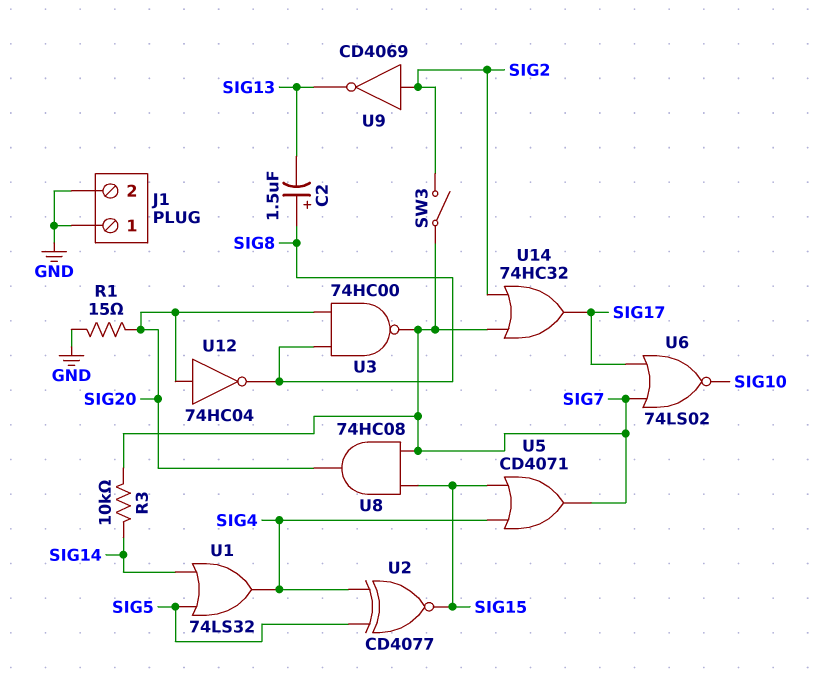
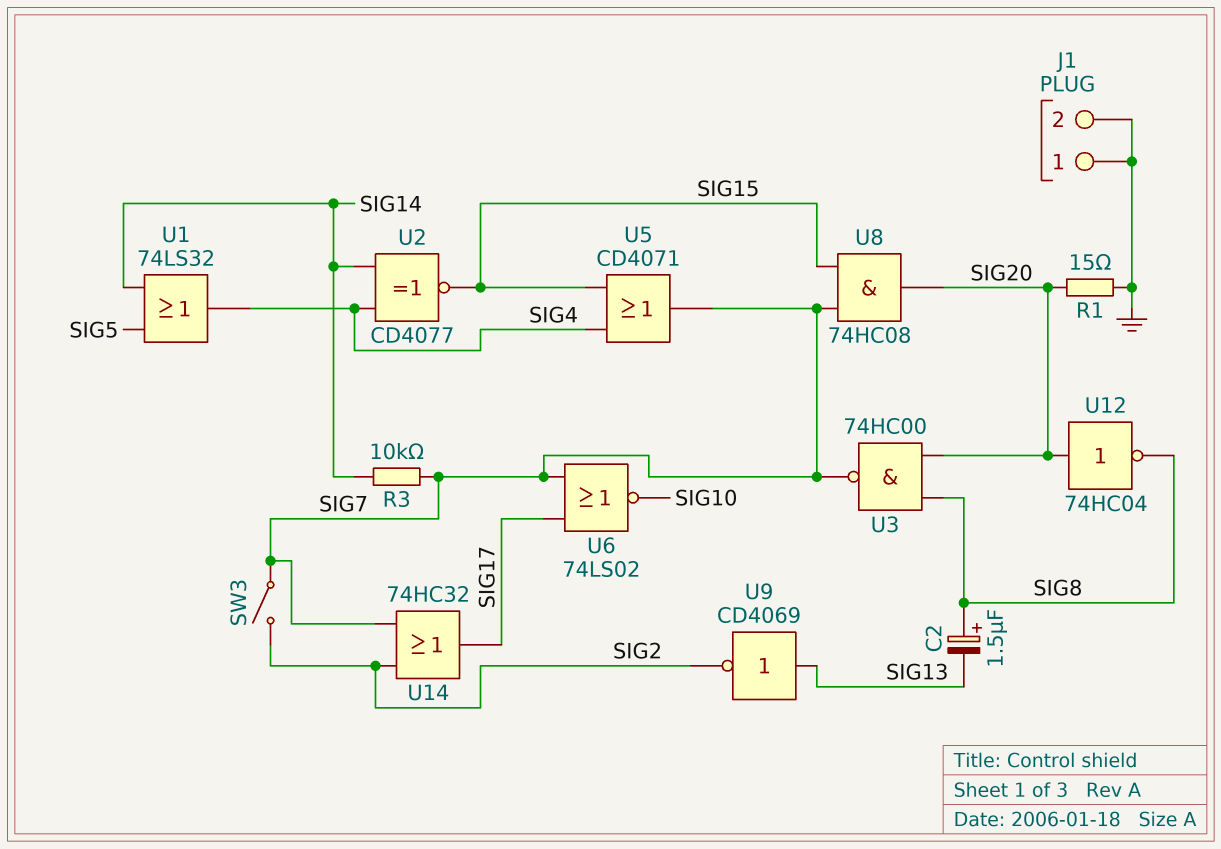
U2: XNOR CD4077 (in SIG4, in SIG5, out SIG15) -> XNOR CD4077 (in SIG4, in SIG14, out SIG15)
U9: NOT CD4069 (in SIG2, out SIG13) -> NOT CD4069 (in SIG13, out SIG2)

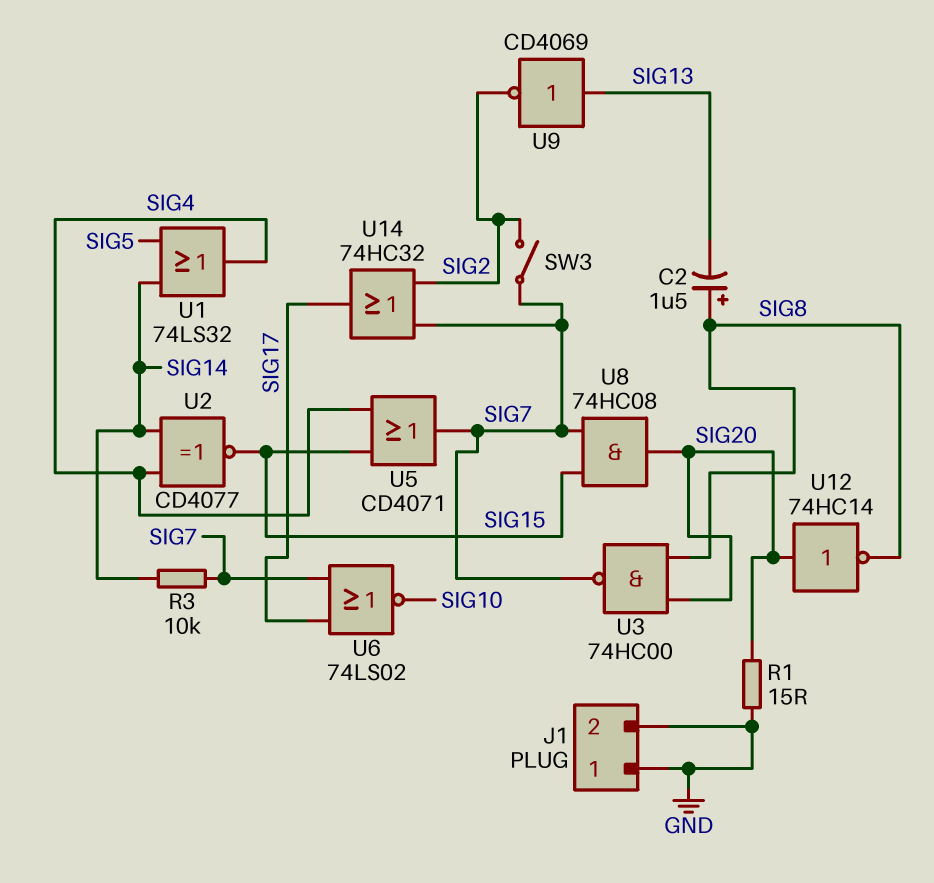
U12: NOT 74HC04 (in SIG20, out SIG8) -> NOT 74HC14 (in SIG20, out SIG8)

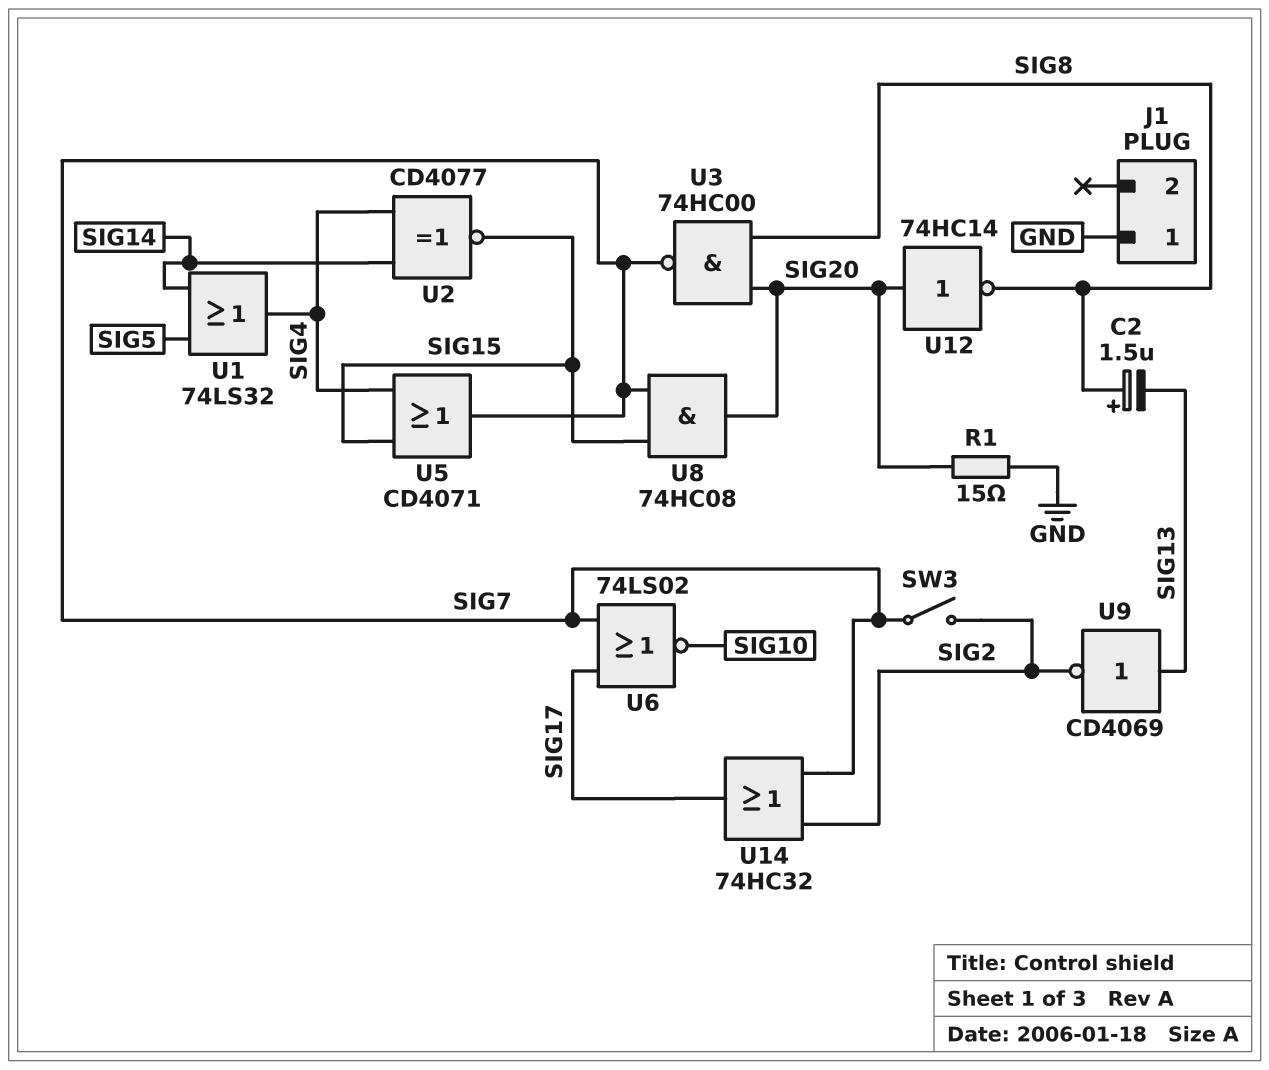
J1 pin 2: GND -> none
R3: 10k (SIG7, SIG14) -> none

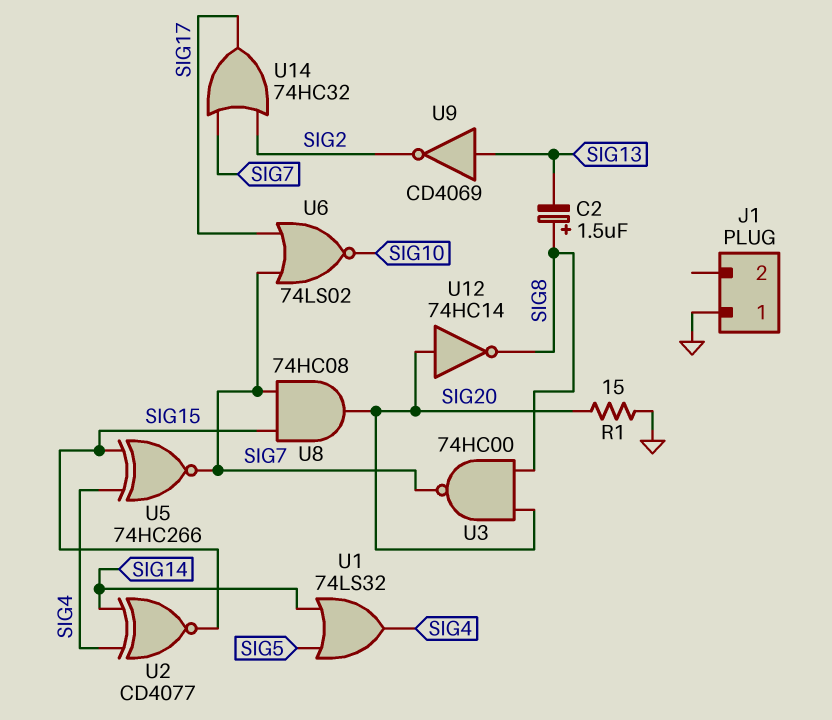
SW3: switch (SIG2, SIG7) -> none
U5: OR CD4071 (in SIG4, in SIG15, out SIG7) -> XNOR 74HC266 (in SIG4, in SIG15, out SIG7)

